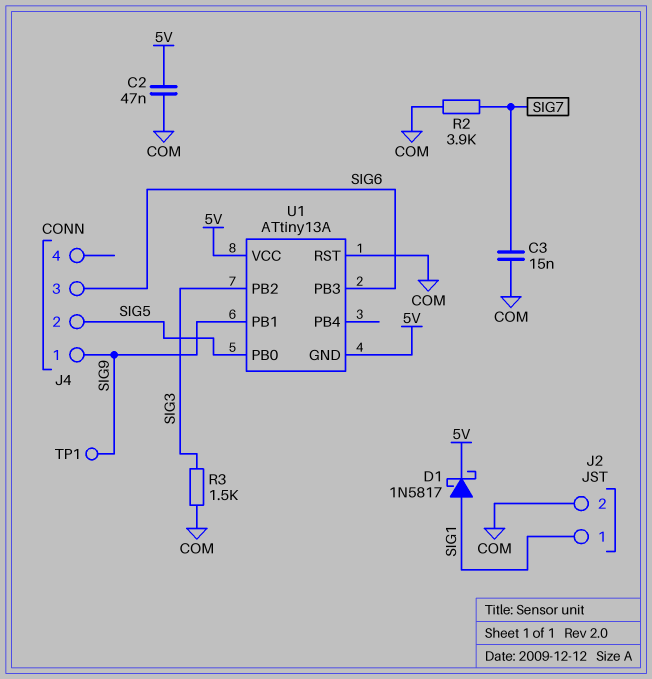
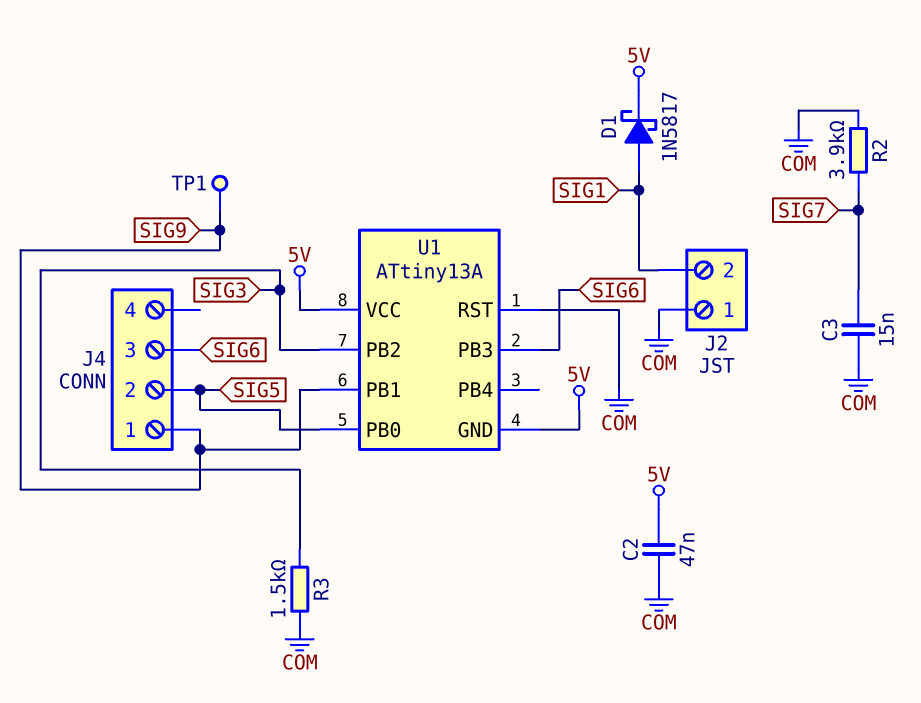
J2 pin 1: SIG1 -> COM
J2 pin 2: COM -> SIG1

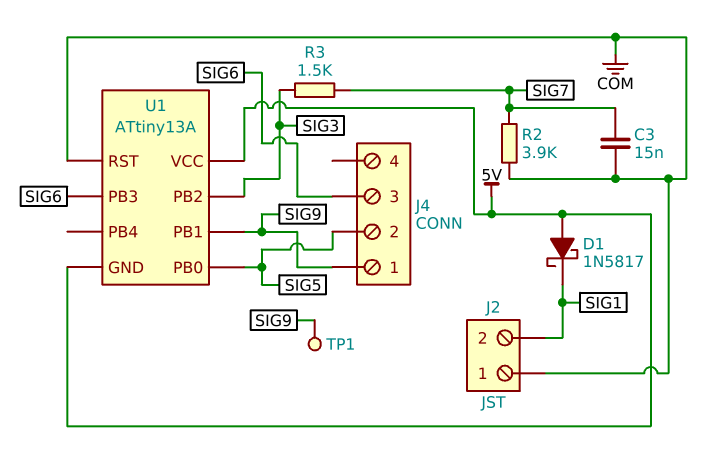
C2: 47nF (5V, COM) -> none
D1: schottky 1N5817 (A SIG1, K 5V) -> schottky 1N5817 (A 5V, K SIG1)
R3: 1.5k (COM, SIG3) -> 1.5k (SIG3, SIG7)

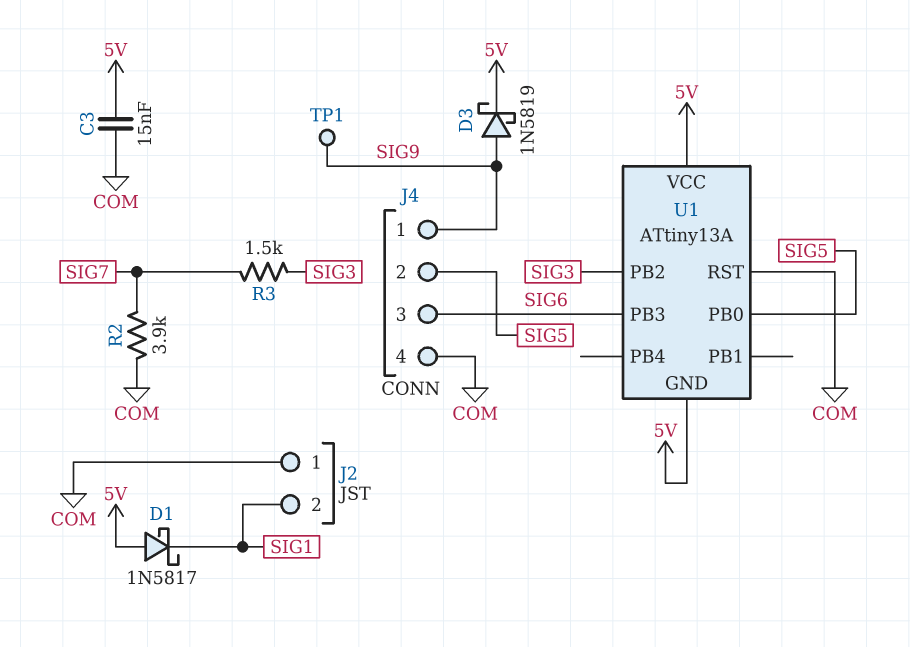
C3: 15nF (COM, SIG7) -> 15nF (5V, COM)
D3: none -> schottky 1N5819 (A SIG9, K 5V)
J4 pin 4: none -> COM
U1 pin PB1: SIG9 -> none

